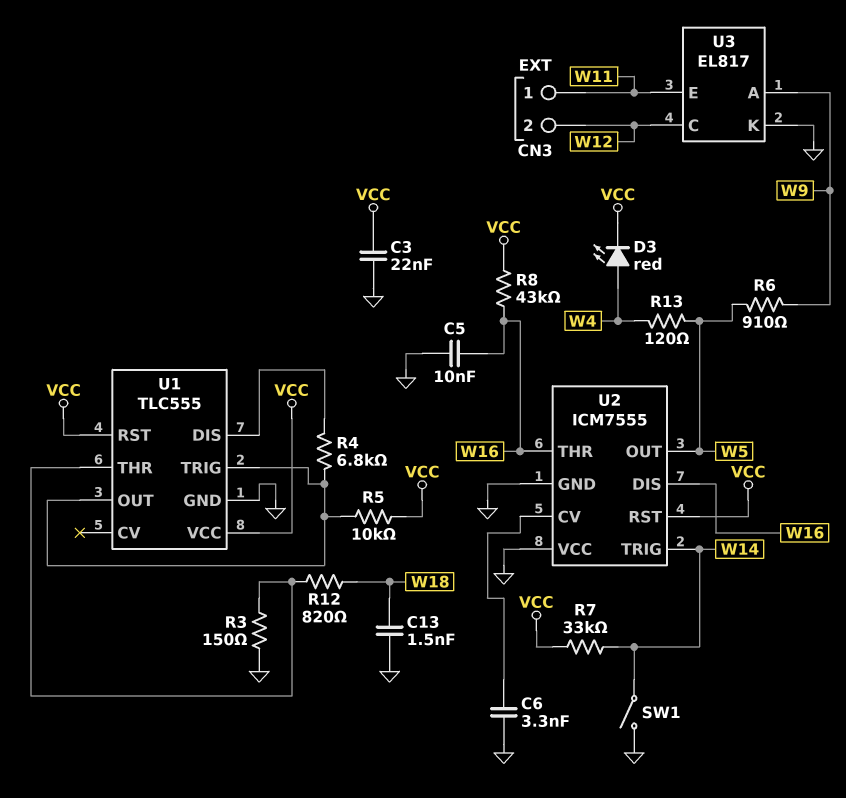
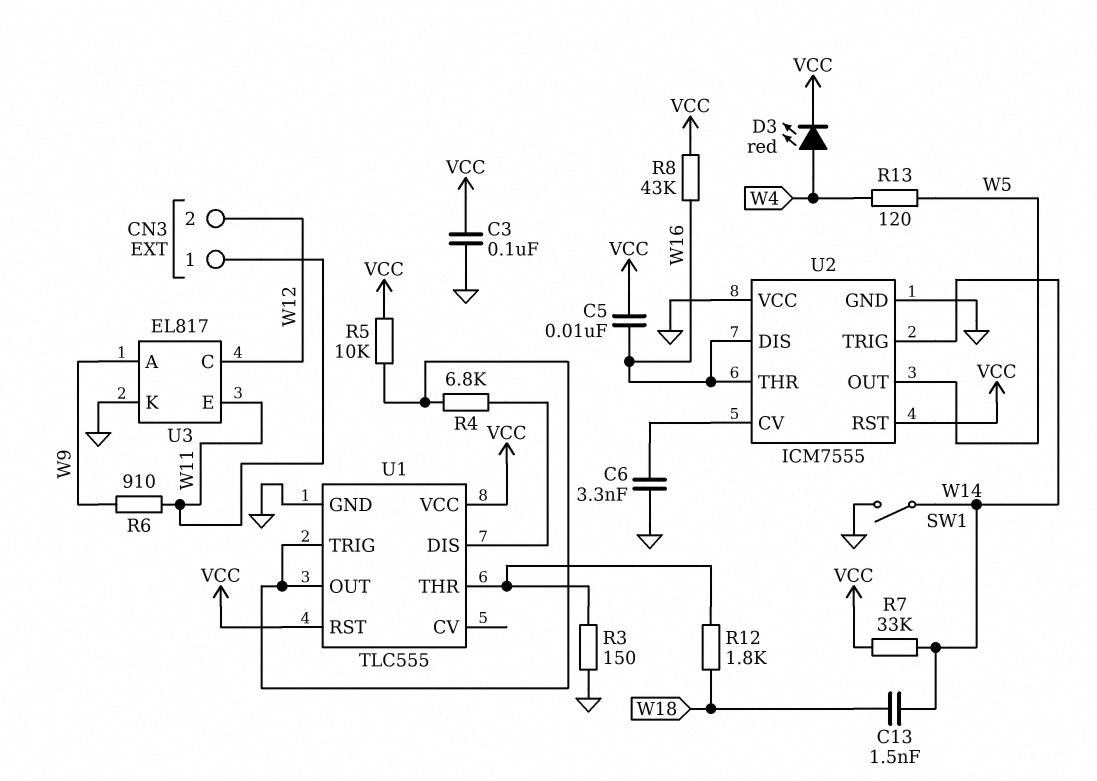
C3: 22nF (GND, VCC) -> 100nF (GND, VCC)
C5: 10nF (GND, W16) -> 10nF (VCC, W16)
C13: 1.5nF (GND, W18) -> 1.5nF (W14, W18)
R6: 910 (W5, W9) -> 910 (W9, W11)
R12: 820 (U1/THR, W18) -> 1.8k (U1/THR, W18)

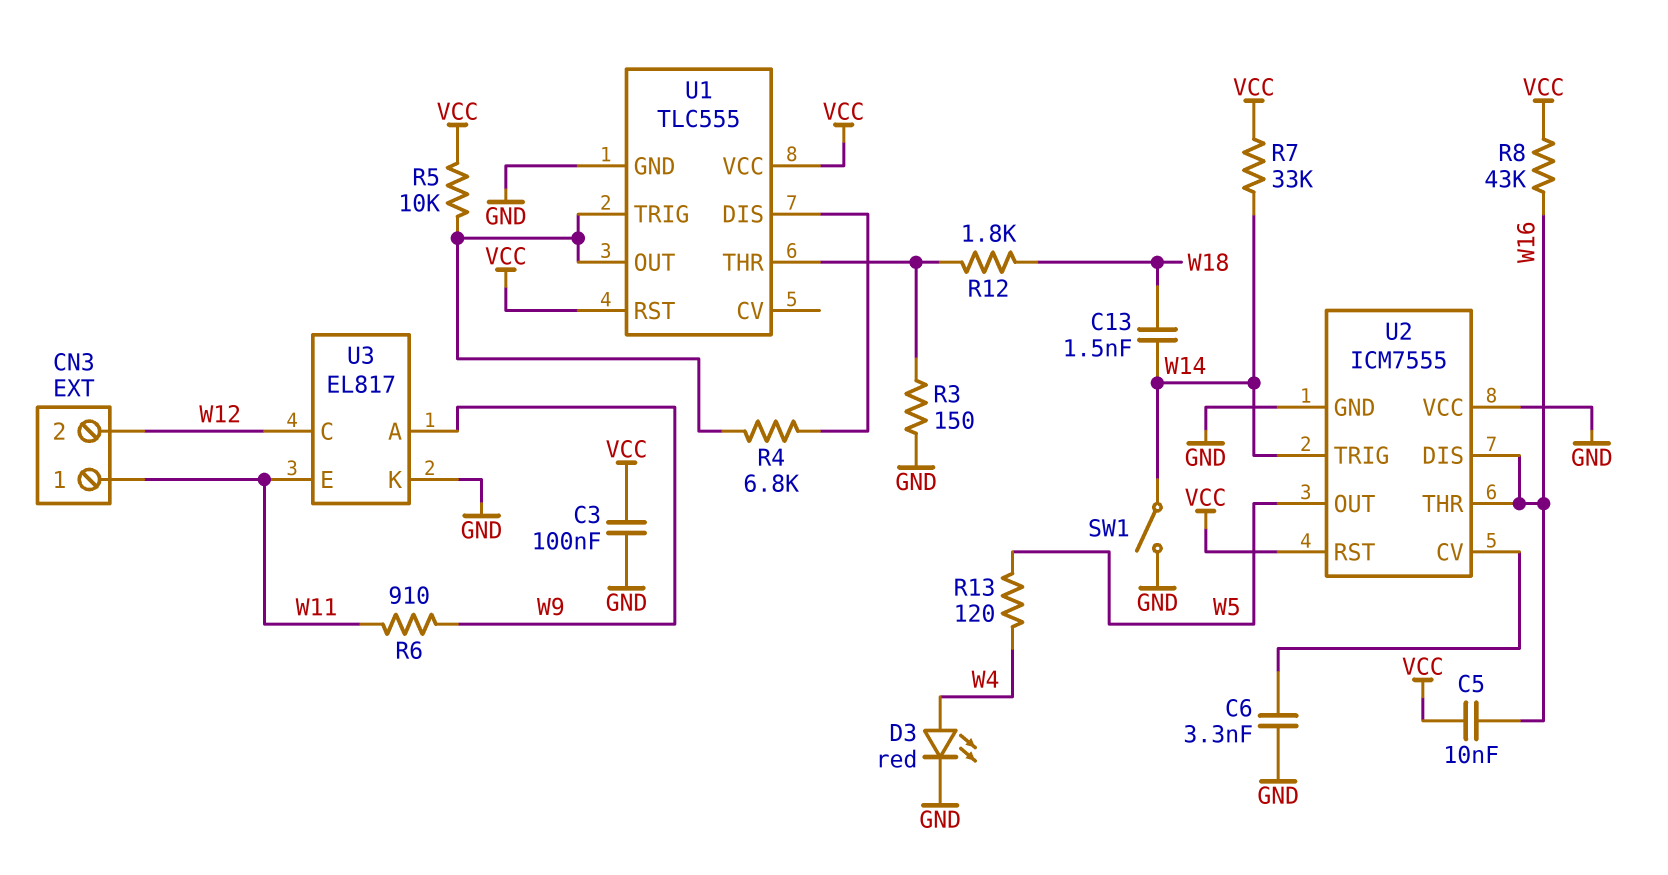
D3: LED red (A W4, K VCC) -> LED red (A W4, K GND)

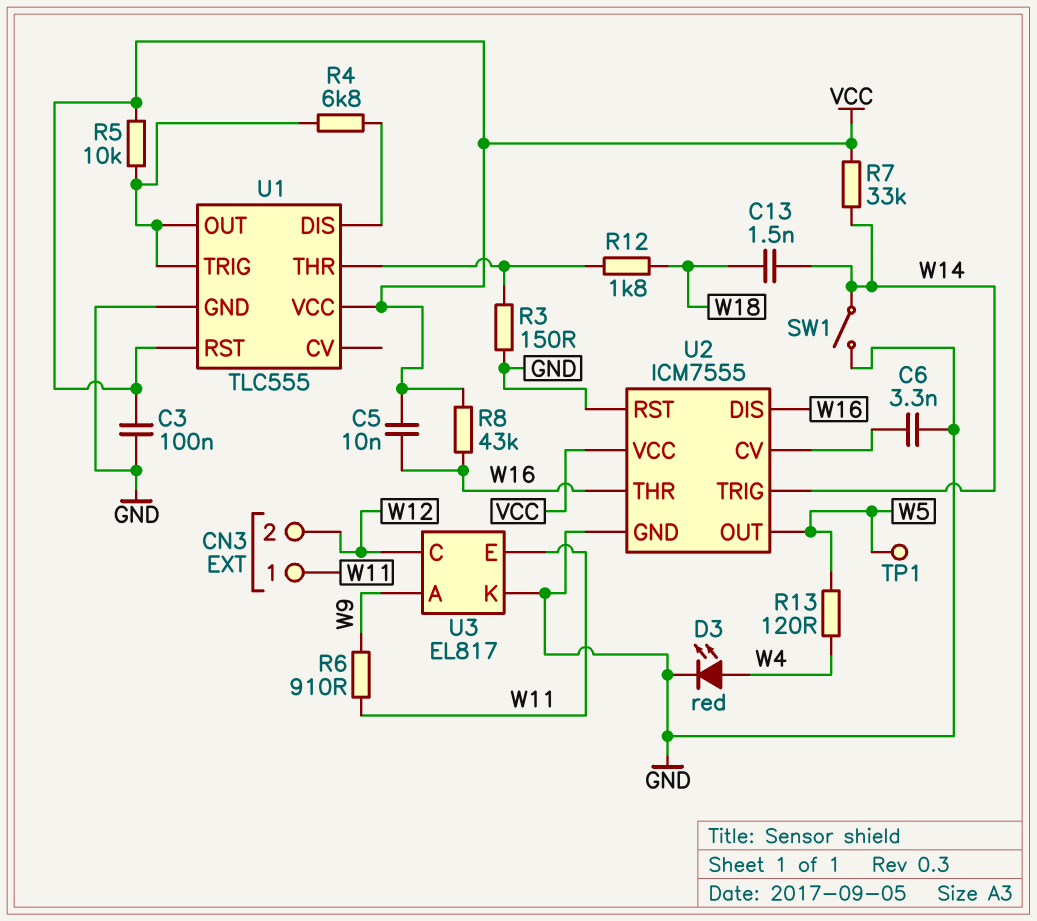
TP1: none -> test point (W5)
U2 pin RST: VCC -> GND
U2 pin VCC: GND -> VCC

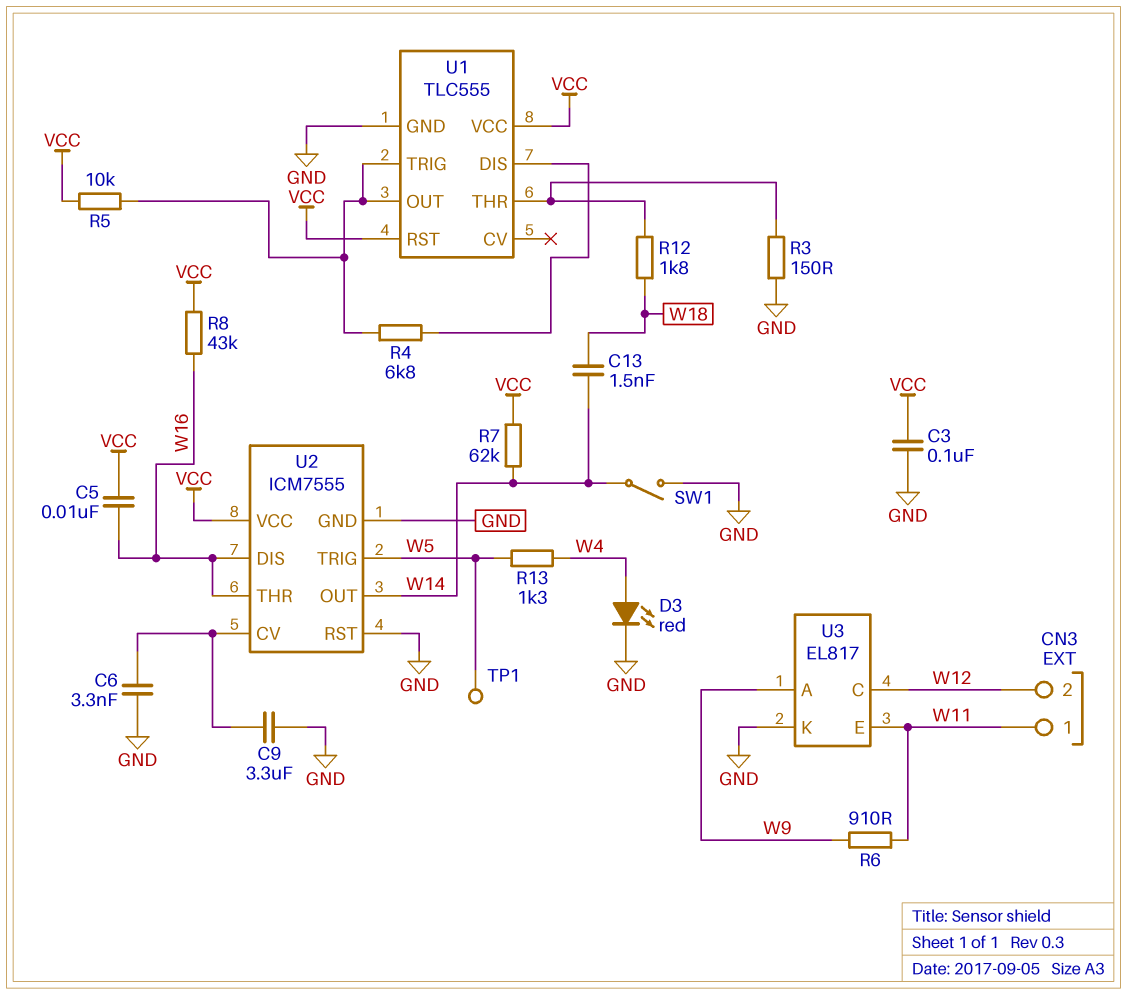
C9: none -> 3.3uF (GND, U2/CV)
R7: 33k (VCC, W14) -> 62k (VCC, W14)
R13: 120 (W4, W5) -> 1.3k (W4, W5)
U2 pin OUT: W5 -> W14
U2 pin TRIG: W14 -> W5

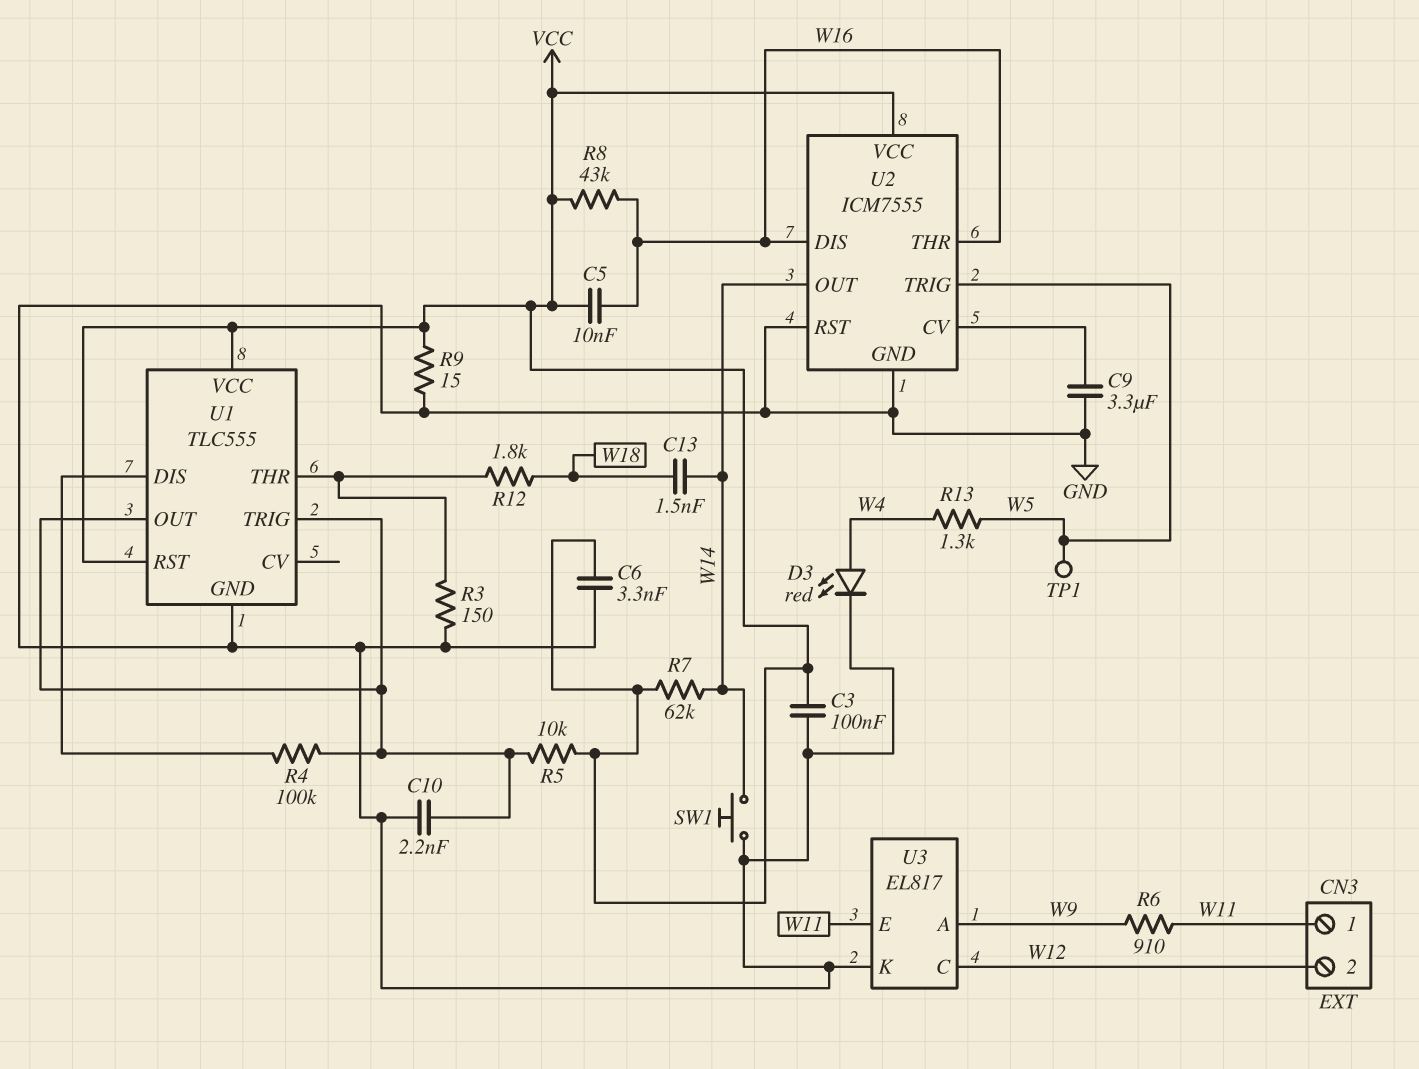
C6: 3.3nF (GND, U2/CV) -> 3.3nF (GND, VCC)
C10: none -> 2.2nF (GND, U1/OUT)
R4: 6.8k (U1/DIS, U1/OUT) -> 100k (U1/DIS, U1/OUT)
R9: none -> 15 (GND, VCC)
SW1: switch (GND, W14) -> button (GND, W14)

